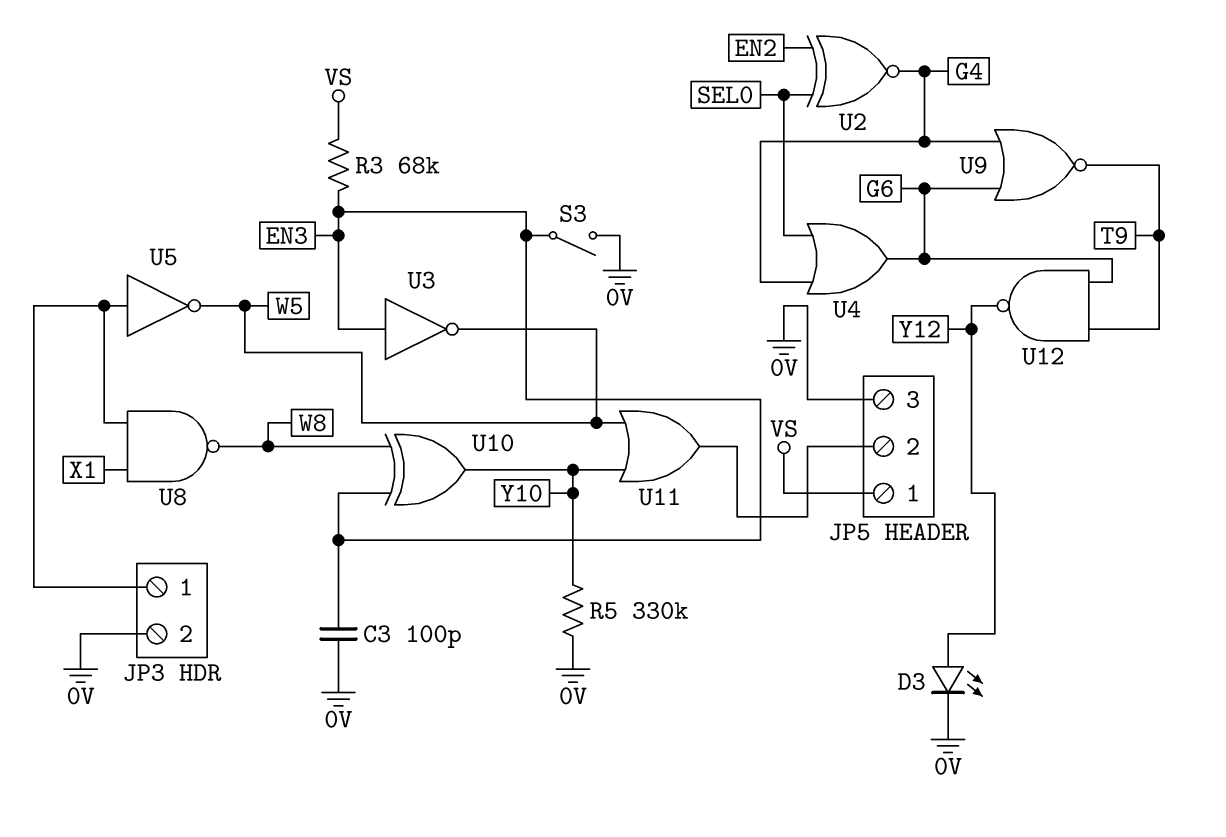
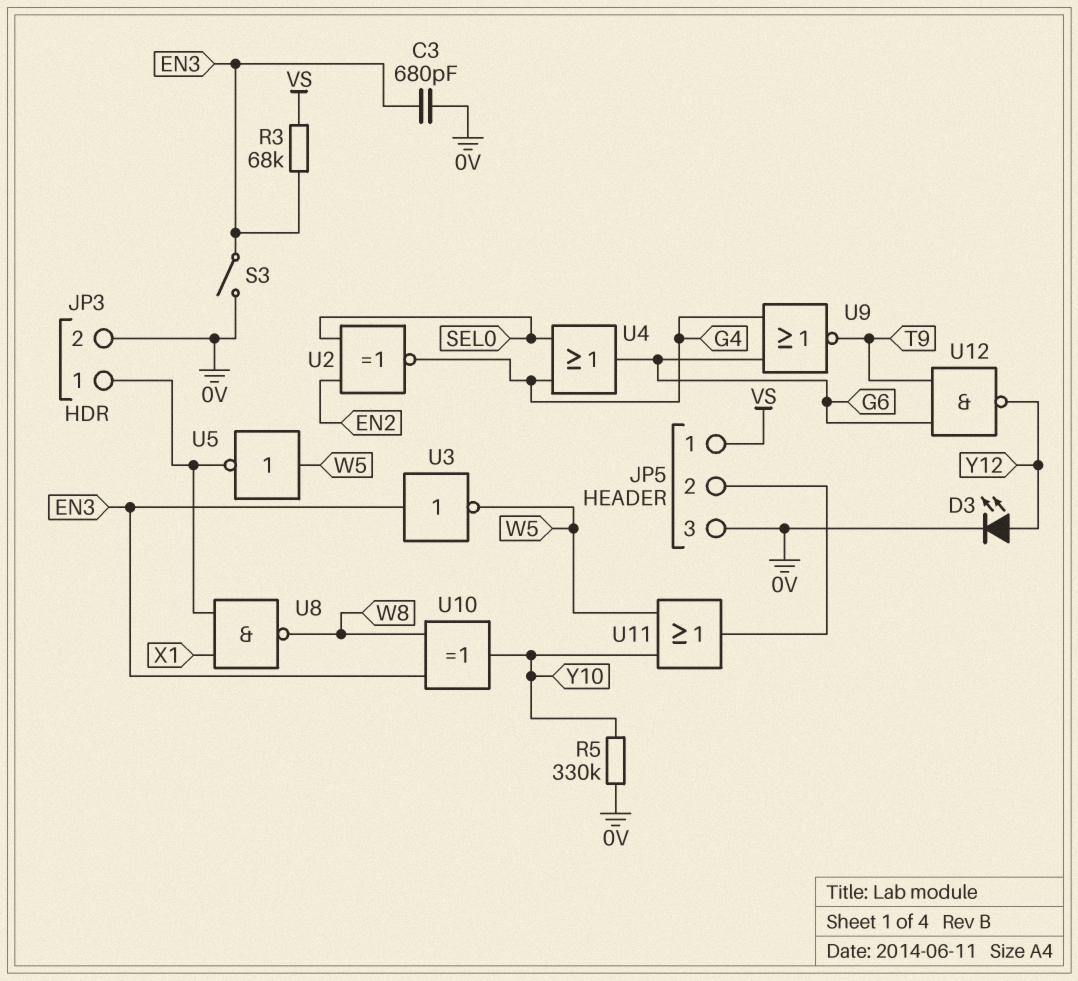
C3: 100pF (0V, EN3) -> 680pF (0V, EN3)
U5: NOT (in JP3/1, out W5) -> NOT (in W5, out JP3/1)

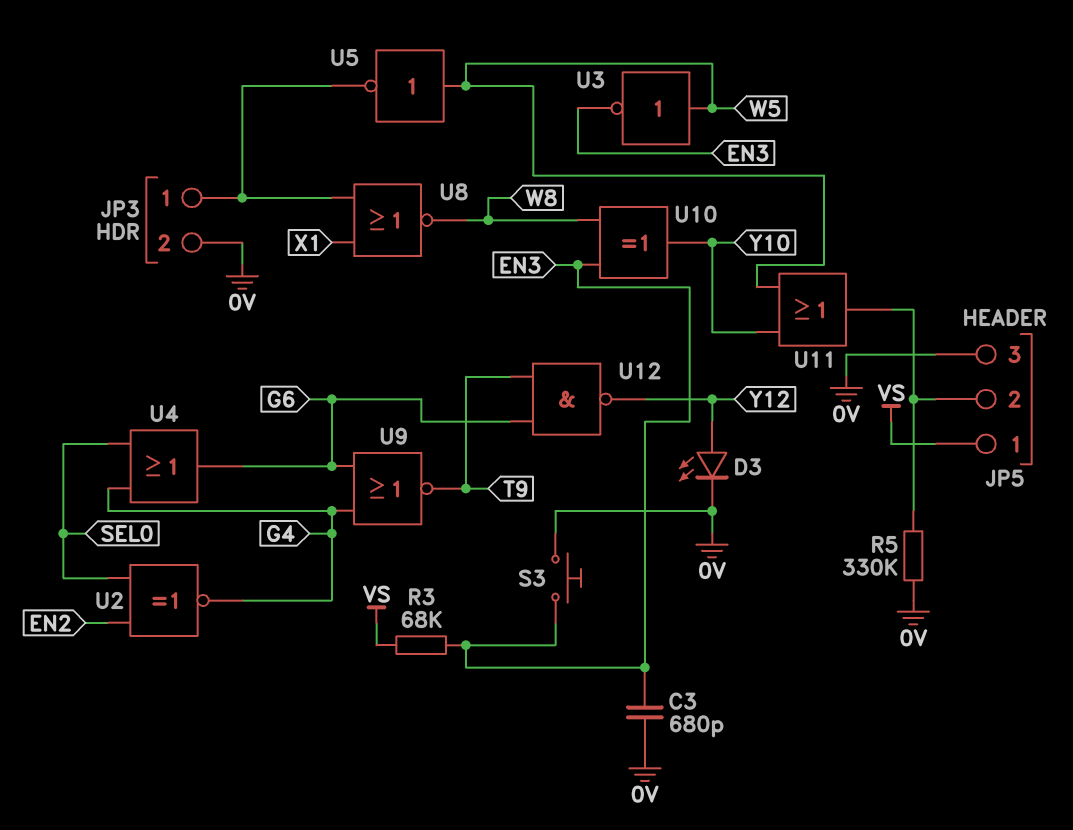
R5: 330k (0V, Y10) -> 330k (0V, JP5/2)
S3: switch (0V, EN3) -> button (0V, EN3)
U3: NOT (in EN3, out W5) -> NOT (in W5, out EN3)
U8: NAND (in JP3/1, in X1, out W8) -> NOR (in JP3/1, in X1, out W8)

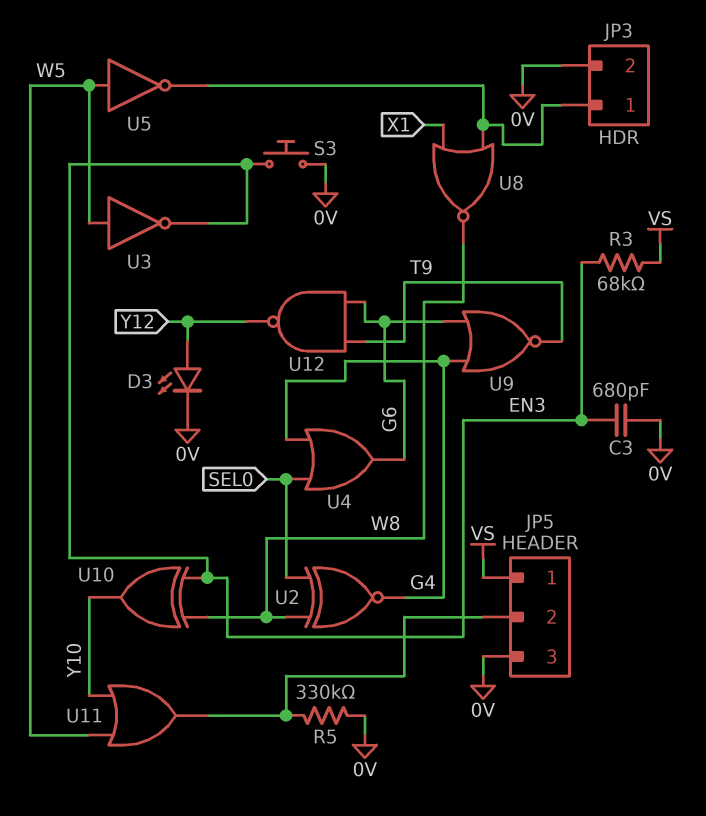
U2: XNOR (in EN2, in SEL0, out G4) -> XNOR (in SEL0, in W8, out G4)

